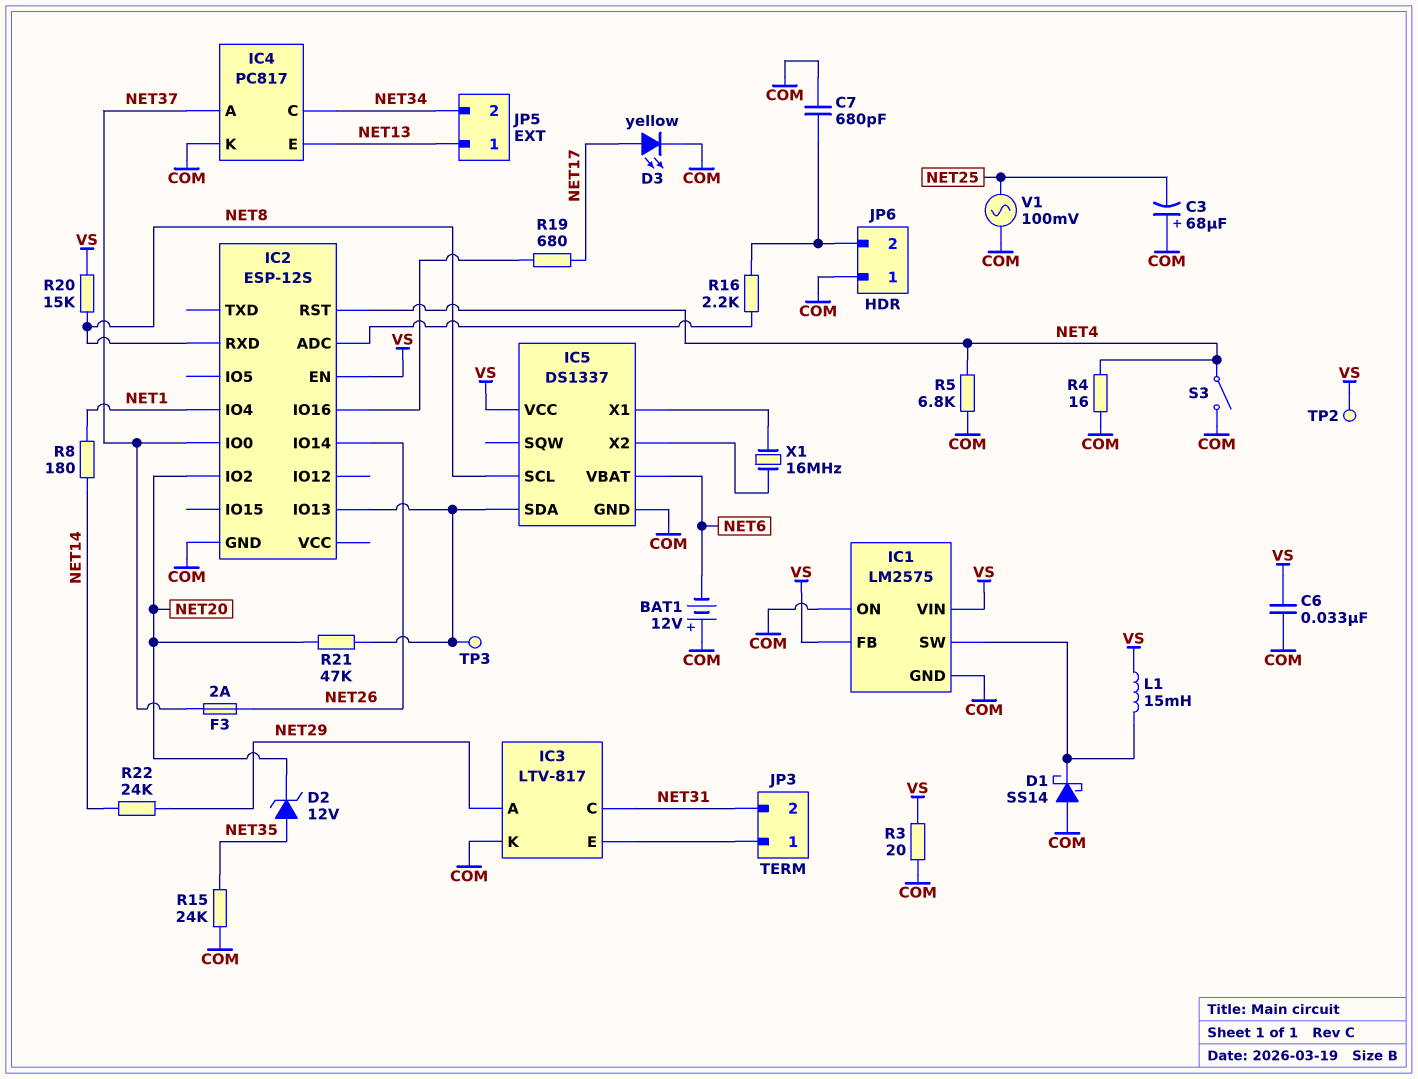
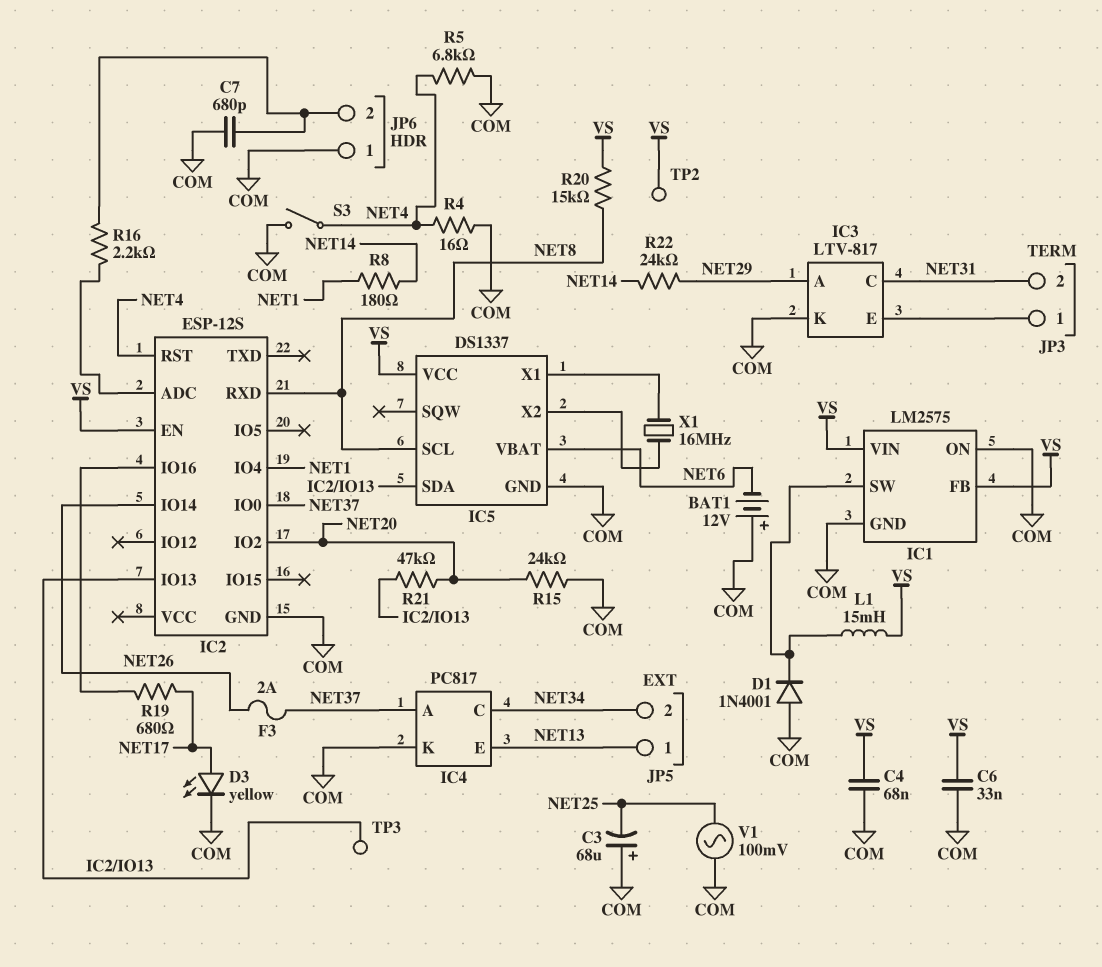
C4: none -> 68nF (COM, VS)
D1: schottky SS14 (A COM, K IC1/SW) -> diode 1N4001 (A COM, K IC1/SW)
D2: zener 12V (A NET35, K NET20) -> none
R3: 20 (COM, VS) -> none
R15: 24k (COM, NET35) -> 24k (COM, NET20)

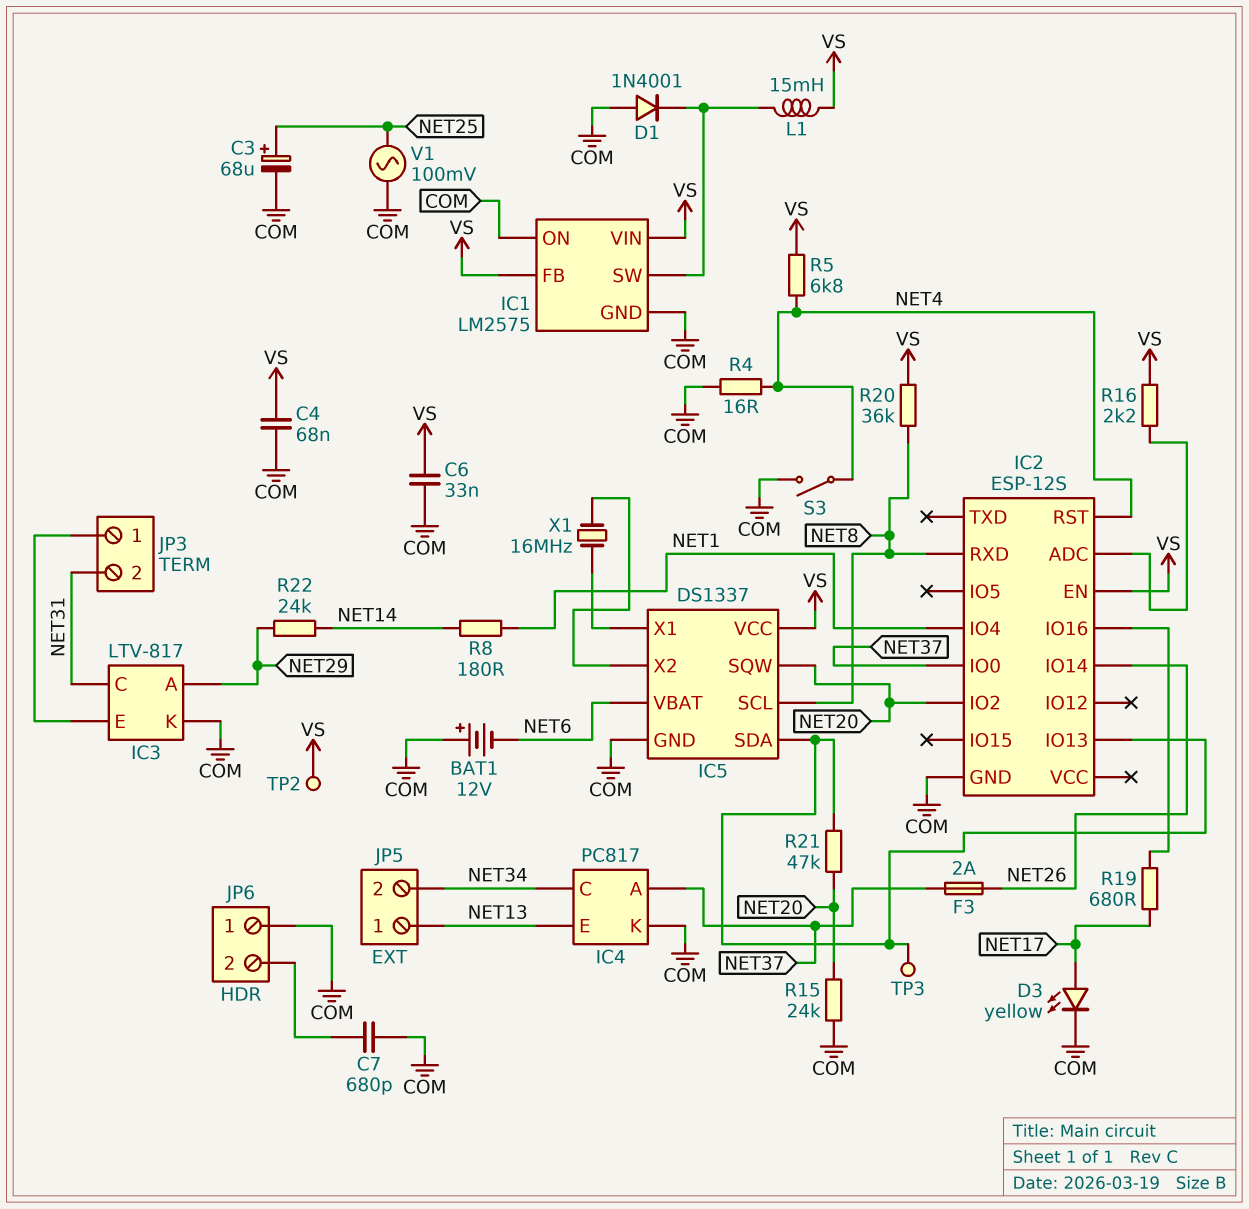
C3: 68uF (plus COM, minus NET25) -> 68uF (plus NET25, minus COM)
IC5 pin SQW: none -> NET20
R5: 6.8k (COM, NET4) -> 6.8k (NET4, VS)
R16: 2.2k (IC2/ADC, JP6/2) -> 2.2k (IC2/ADC, VS)
R20: 15k (NET8, VS) -> 36k (NET8, VS)

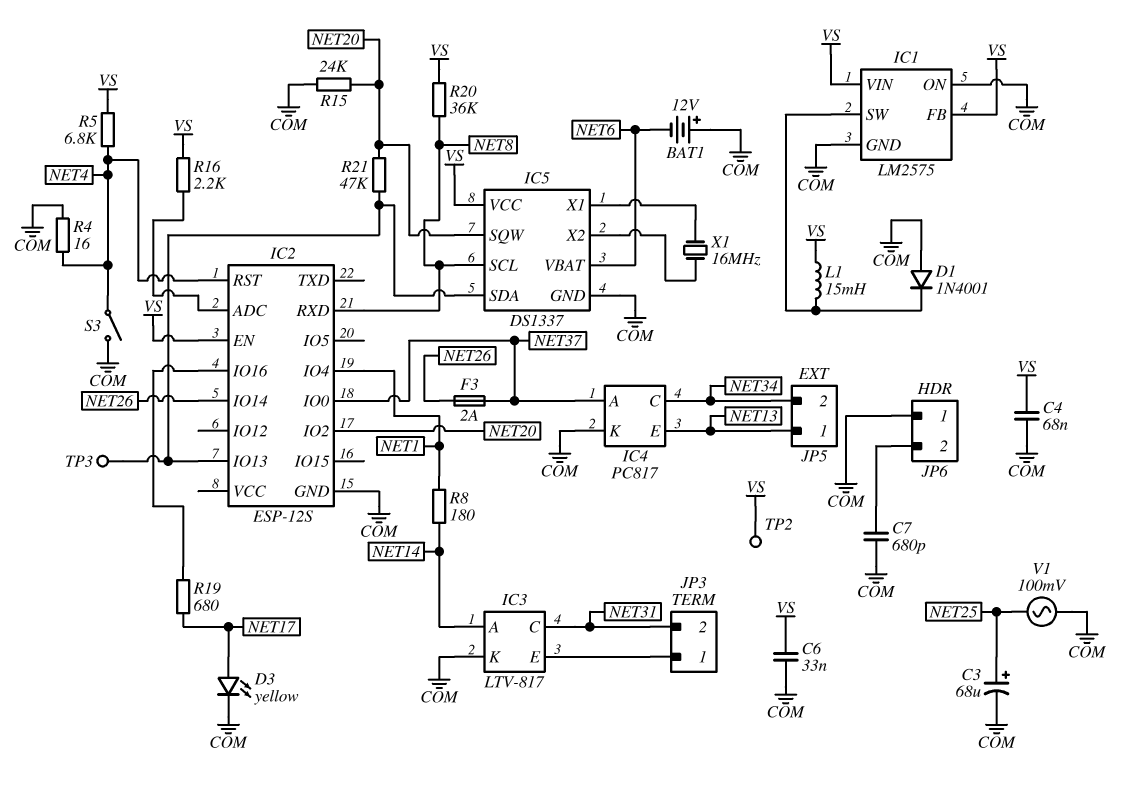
IC3 pin A: NET29 -> NET14
R22: 24k (NET14, NET29) -> none

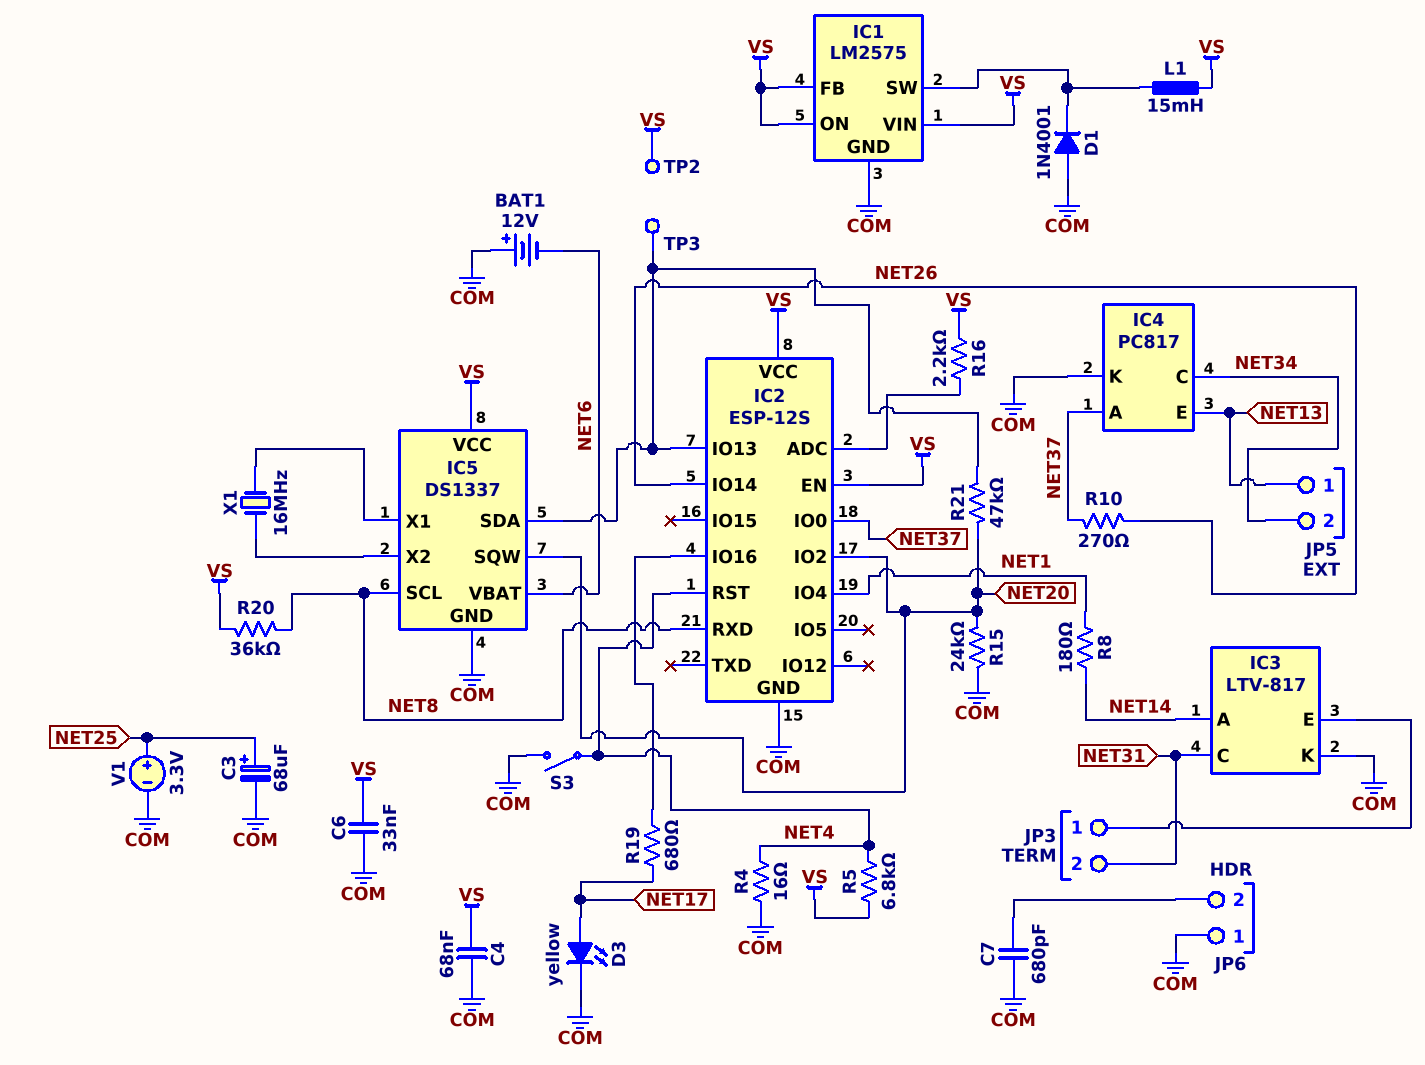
F3: 2A (NET26, NET37) -> none
IC1 pin ON: COM -> VS
IC2 pin VCC: none -> VS
R10: none -> 270 (NET26, NET37)
V1: AC 100mV (COM, NET25) -> 3.3V (plus NET25, minus COM)

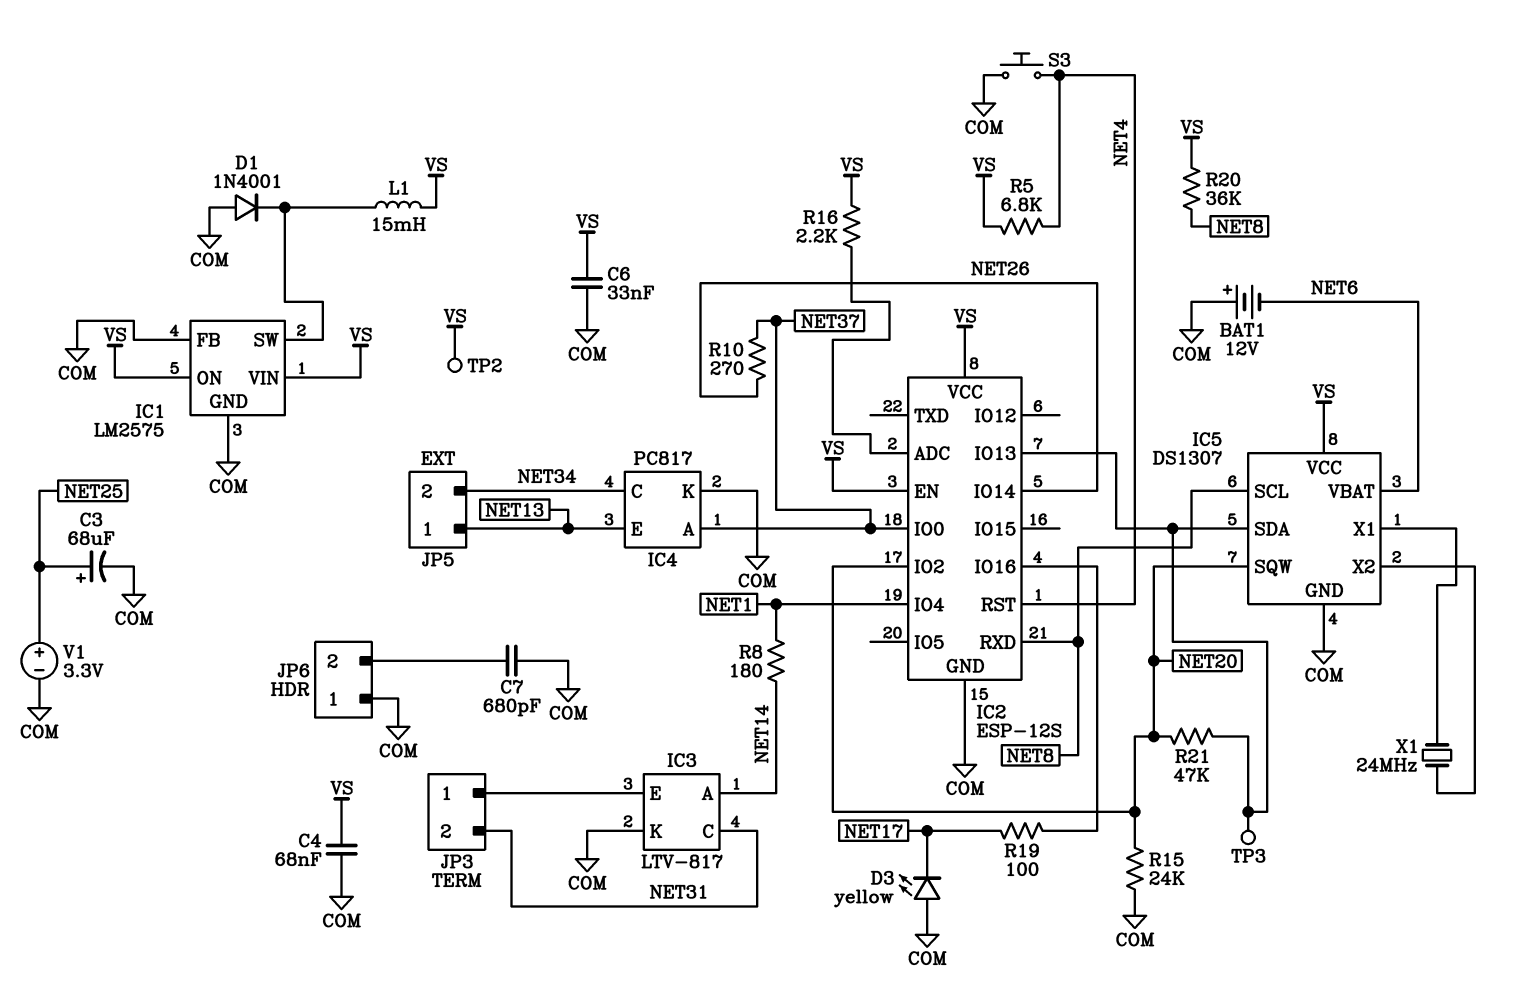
D3: LED yellow (A NET17, K COM) -> LED yellow (A COM, K NET17)
IC1 pin FB: VS -> COM
IC5: DS1337 -> DS1307
R4: 16 (COM, NET4) -> none
R19: 680 (IC2/IO16, NET17) -> 100 (IC2/IO16, NET17)
S3: switch (COM, NET4) -> button (COM, NET4)
X1: 16MHz (IC5/X1, IC5/X2) -> 24MHz (IC5/X1, IC5/X2)

